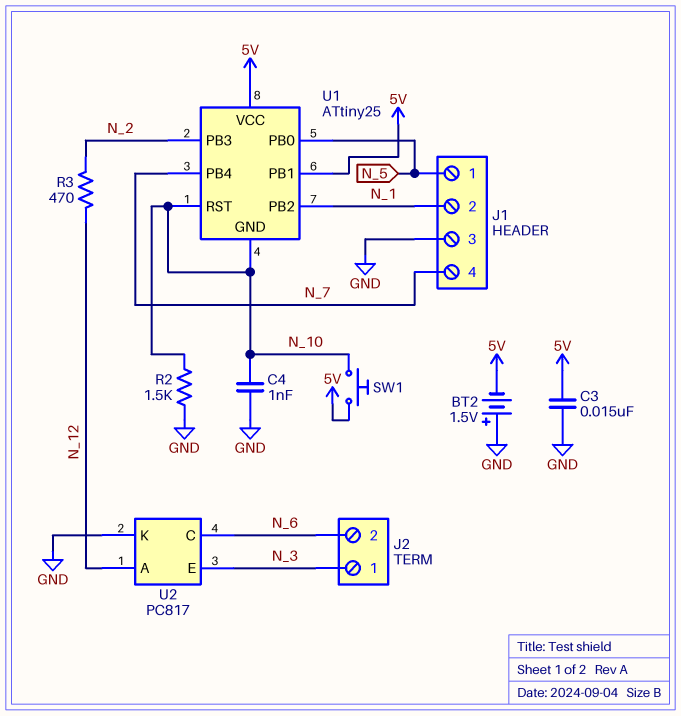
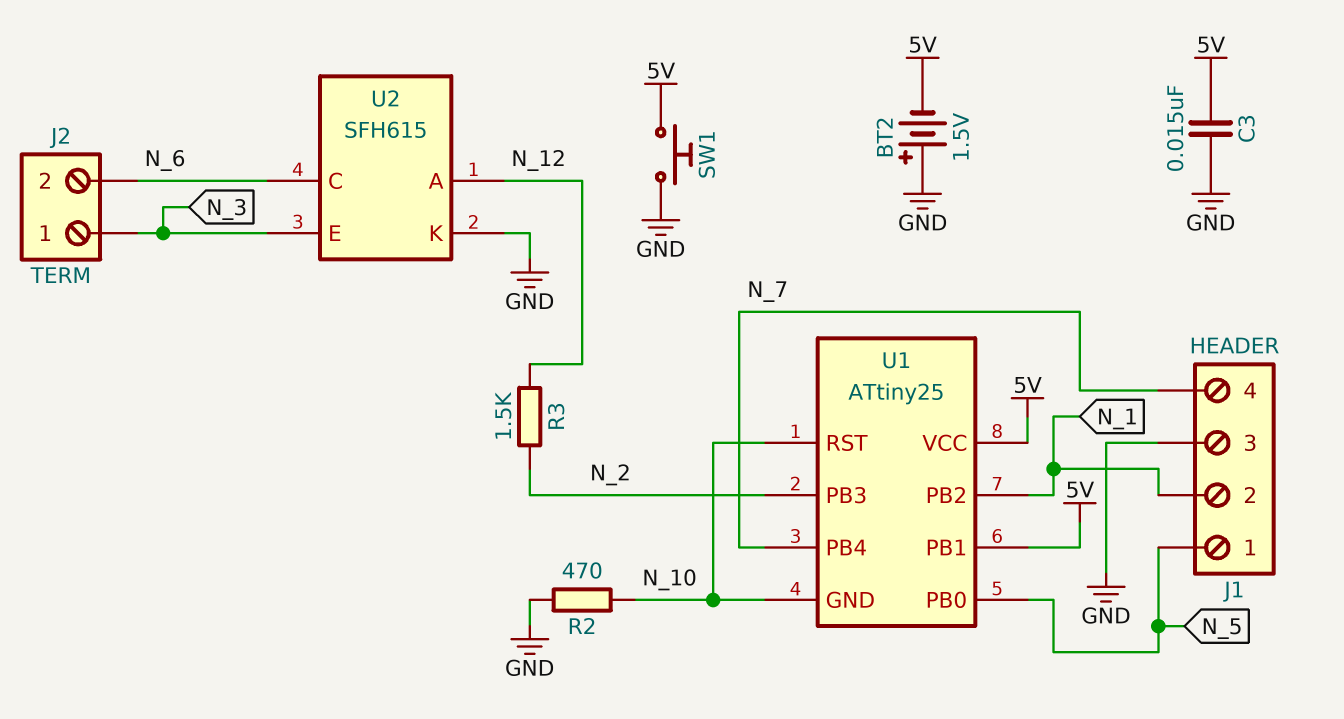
C4: 1nF (GND, N_10) -> none
R2: 1.5k (GND, N_10) -> 470 (GND, N_10)
R3: 470 (N_2, N_12) -> 1.5k (N_2, N_12)
SW1: button (5V, N_10) -> button (5V, GND)
U2: PC817 -> SFH615

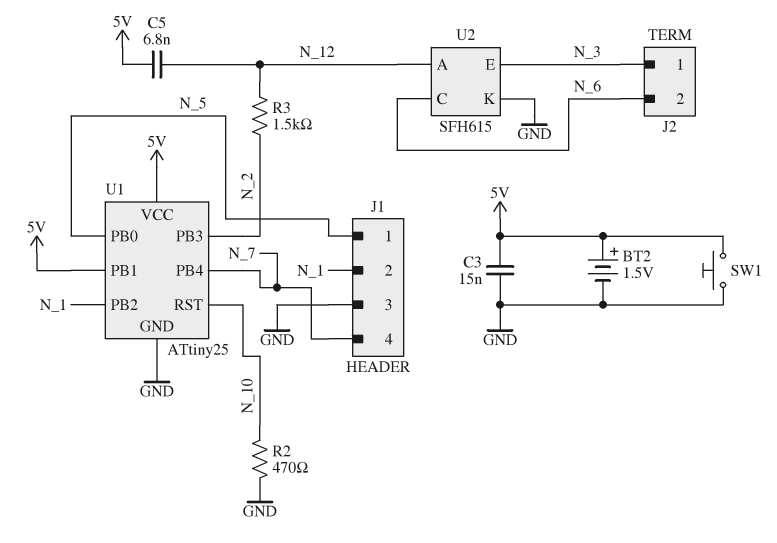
BT2: 1.5V (plus GND, minus 5V) -> 1.5V (plus 5V, minus GND)
C5: none -> 6.8nF (5V, N_12)
U1 pin GND: N_10 -> GND

